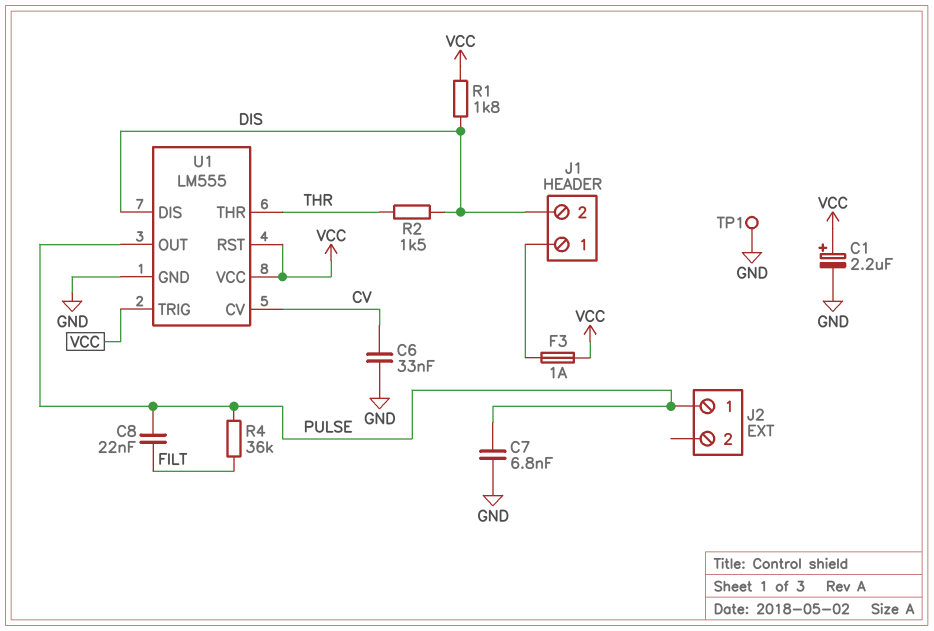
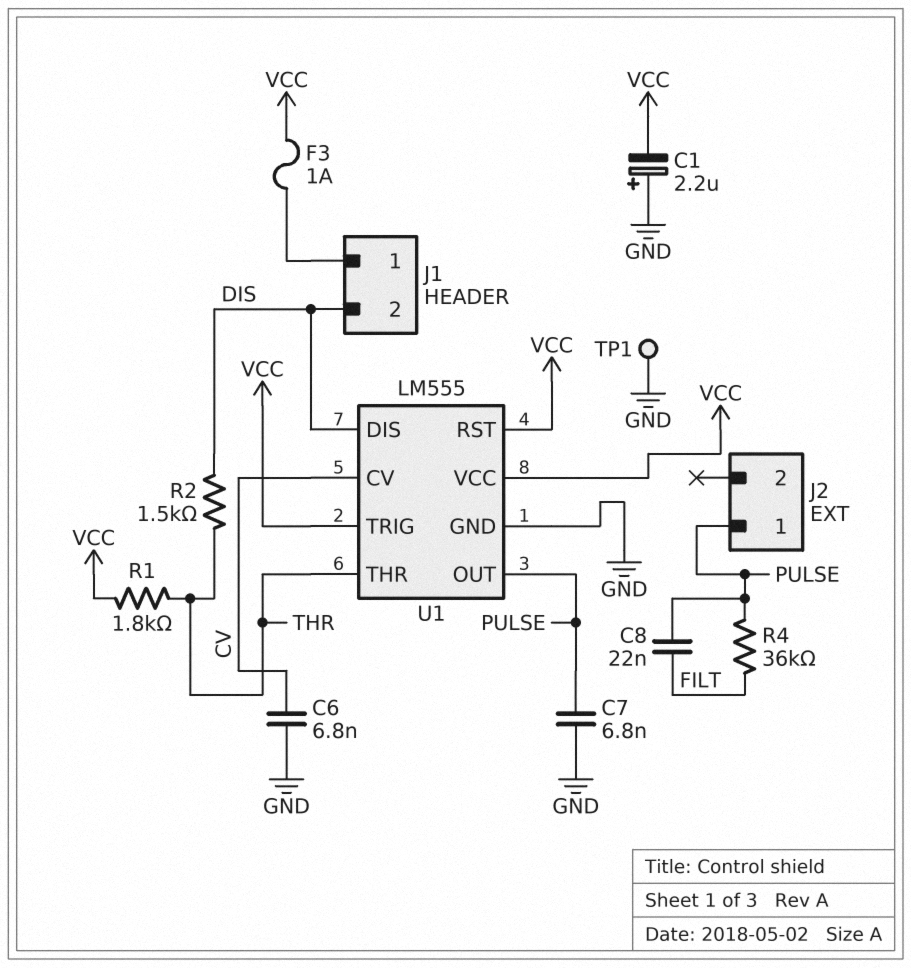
C1: 2.2uF (plus VCC, minus GND) -> 2.2uF (plus GND, minus VCC)
C6: 33nF (CV, GND) -> 6.8nF (CV, GND)
R1: 1.8k (DIS, VCC) -> 1.8k (THR, VCC)

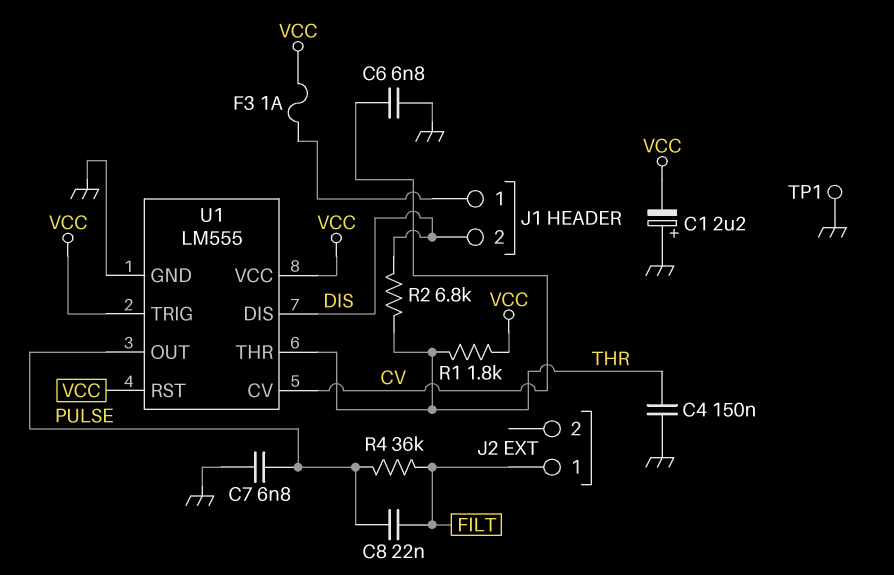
C4: none -> 150nF (GND, THR)
J2 pin 1: PULSE -> FILT
R2: 1.5k (DIS, THR) -> 6.8k (DIS, THR)

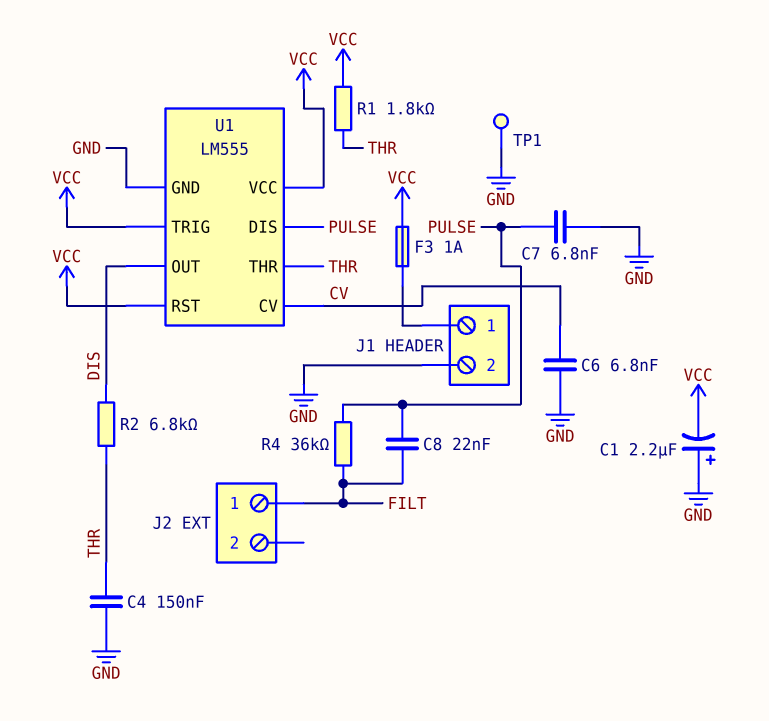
J1 pin 2: DIS -> GND
U1 pin DIS: DIS -> PULSE
U1 pin OUT: PULSE -> DIS

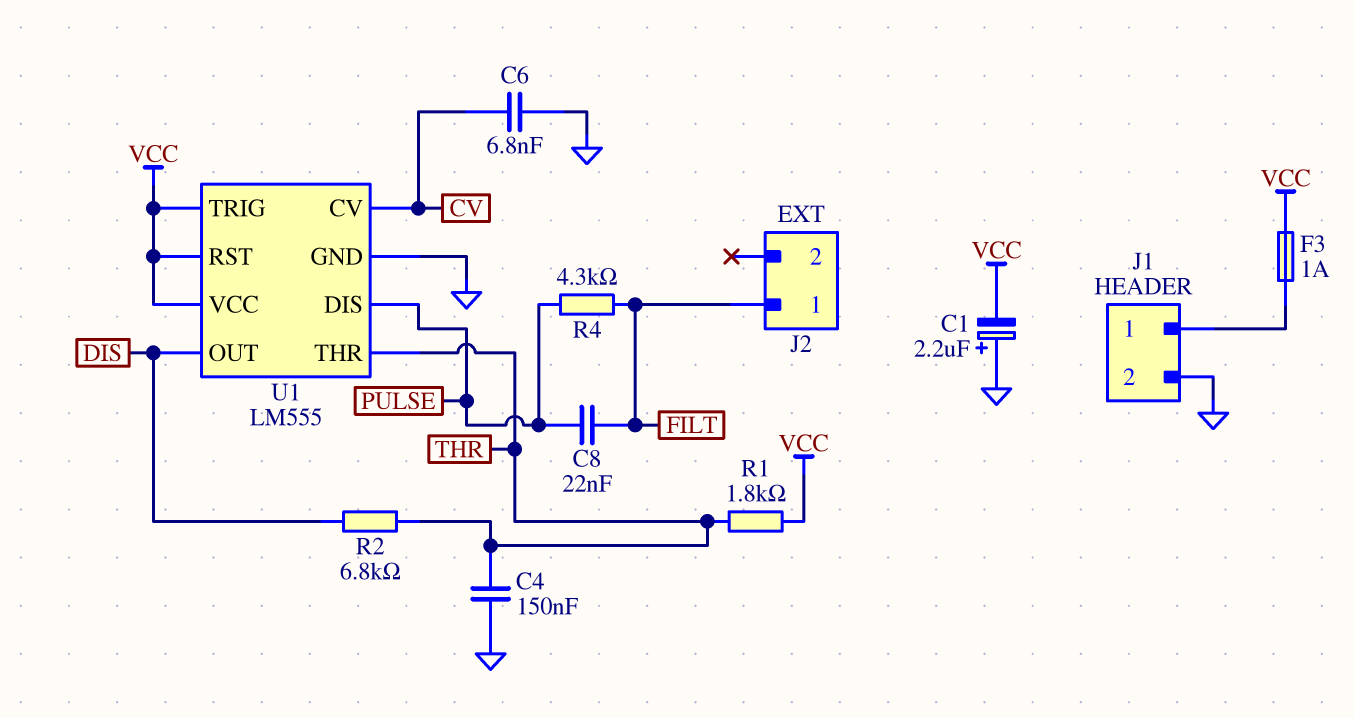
C7: 6.8nF (GND, PULSE) -> none
R4: 36k (FILT, PULSE) -> 4.3k (FILT, PULSE)
TP1: test point (GND) -> none

